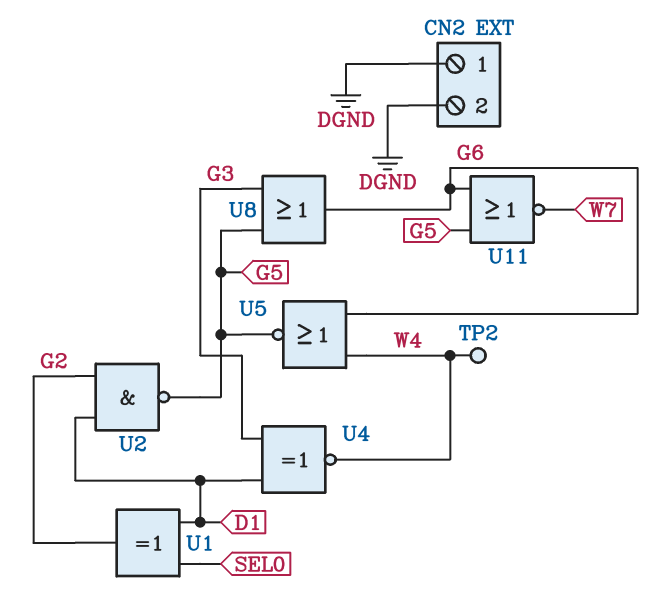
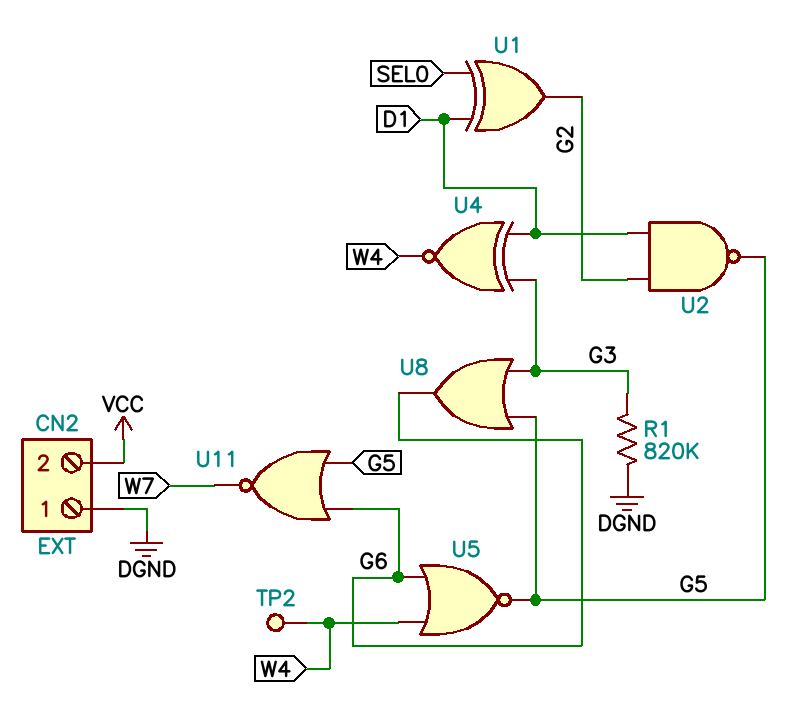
CN2 pin 2: DGND -> VCC
R1: none -> 820k (DGND, G3)

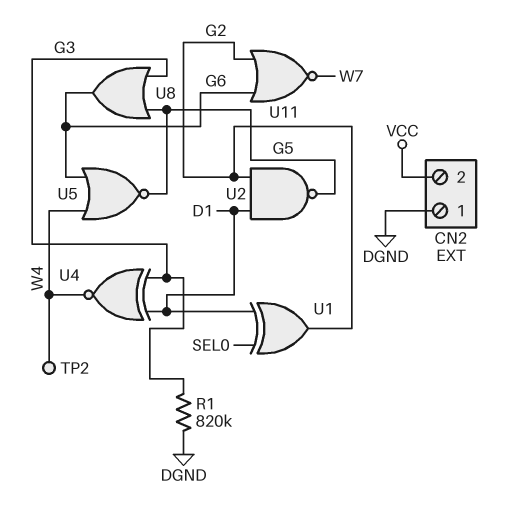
U11: NOR (in G5, in G6, out W7) -> NOR (in G2, in G6, out W7)

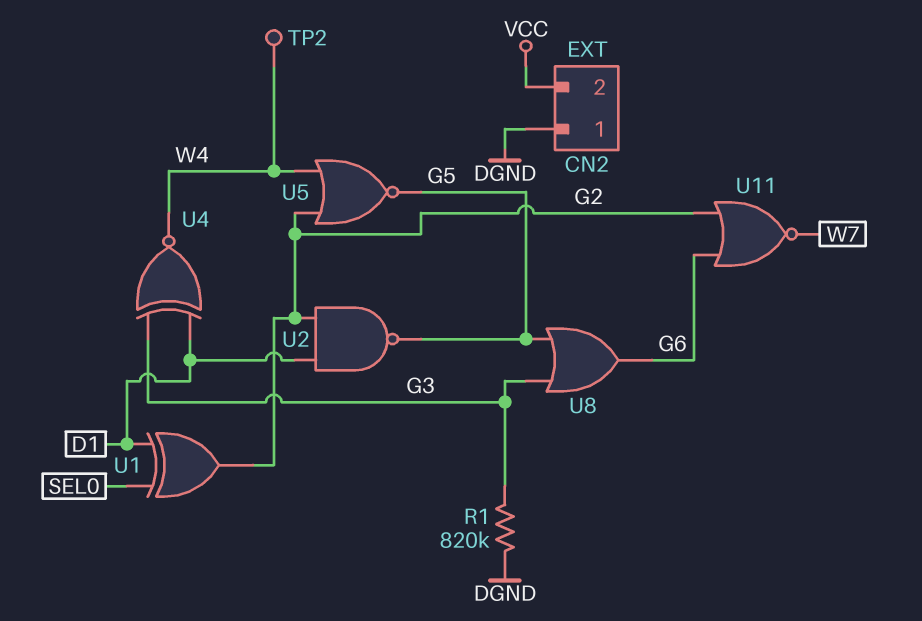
U5: NOR (in G6, in W4, out G5) -> NOR (in G2, in W4, out G5)

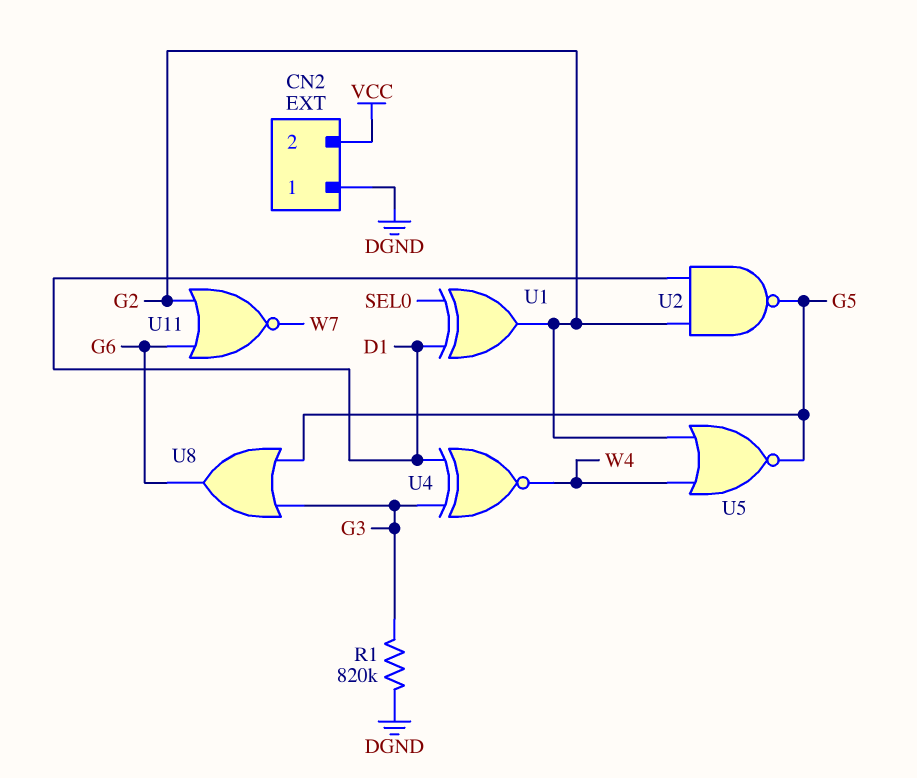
TP2: test point (W4) -> none

